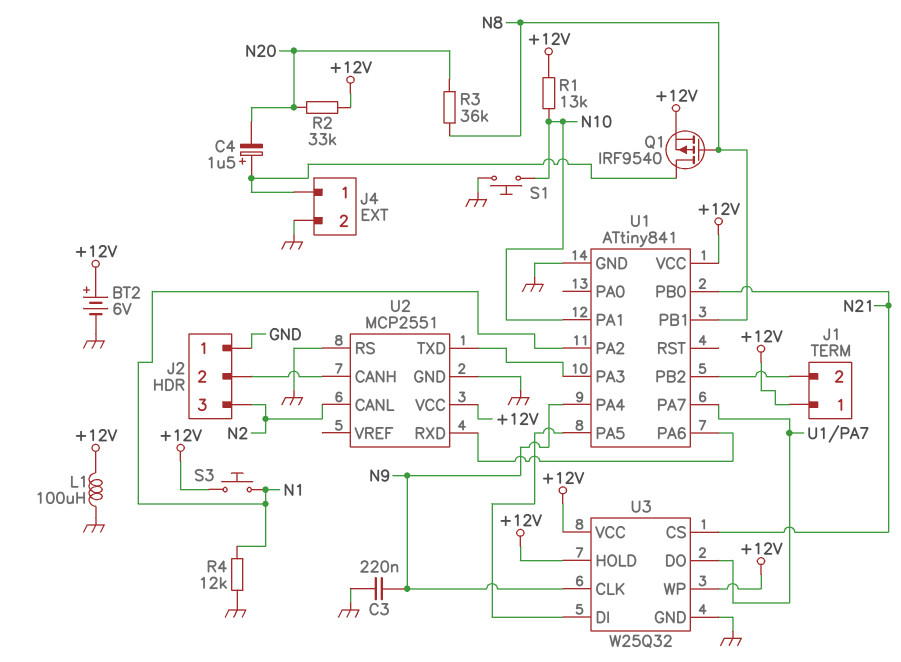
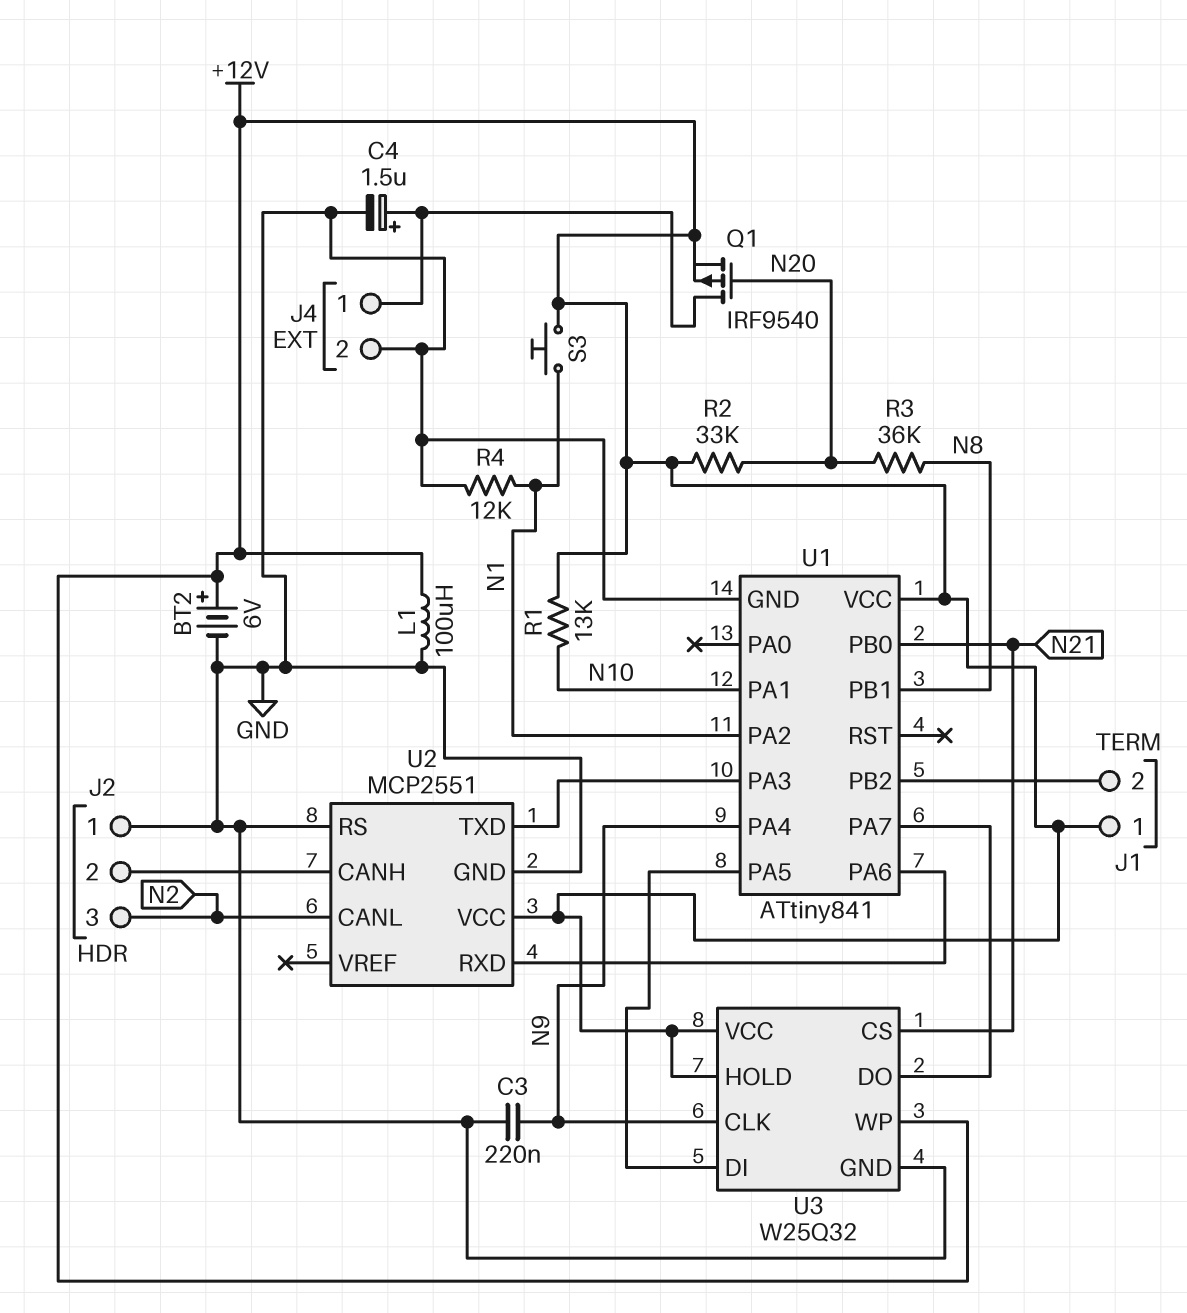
C4: 1.5uF (plus J4/1, minus N20) -> 1.5uF (plus J4/1, minus GND)
Q1: PMOS IRF9540 (G N8, D J4/1, S +12V) -> PMOS IRF9540 (G N20, D J4/1, S +12V)
S1: button (GND, N10) -> none

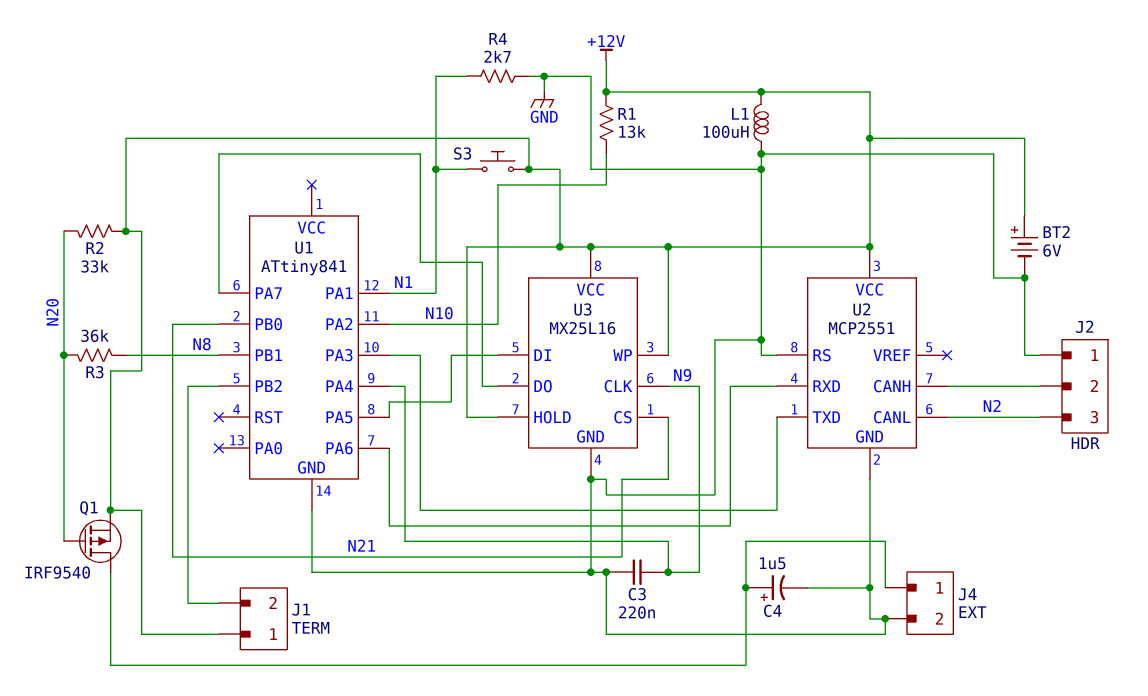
R4: 12k (GND, N1) -> 2.7k (GND, N1)
U1 pin PA1: N10 -> N1
U1 pin PA2: N1 -> N10
U1 pin VCC: +12V -> none
U3: W25Q32 -> MX25L16

